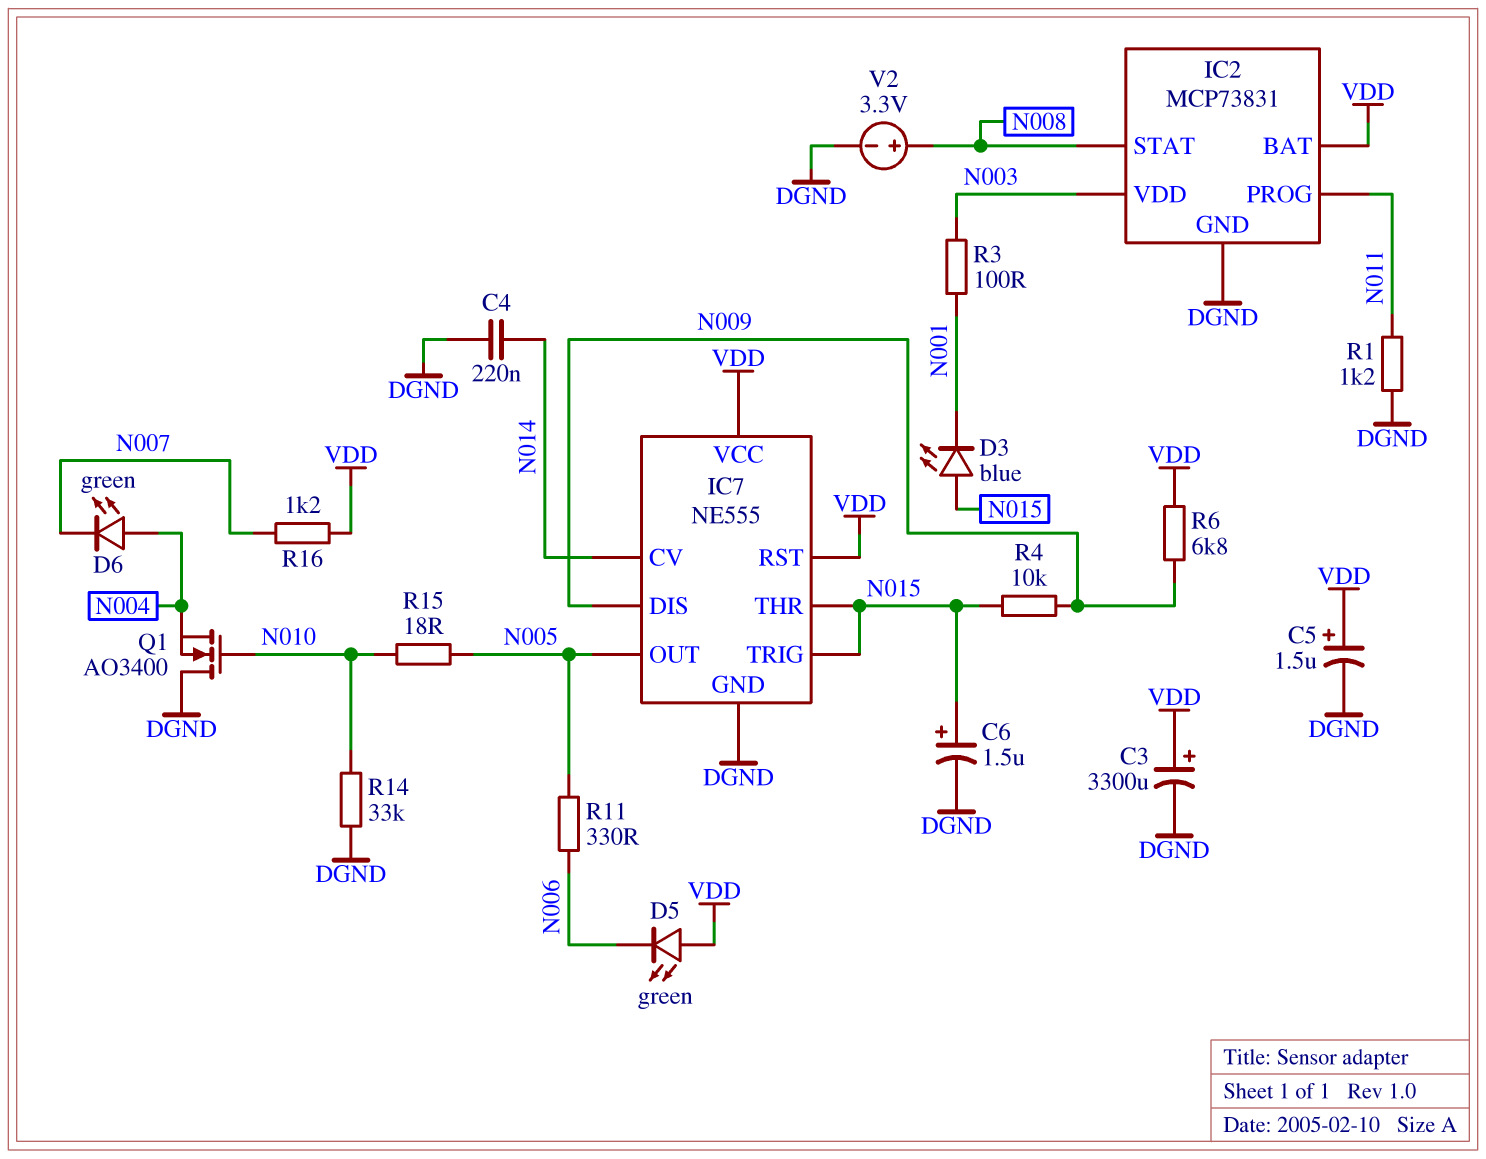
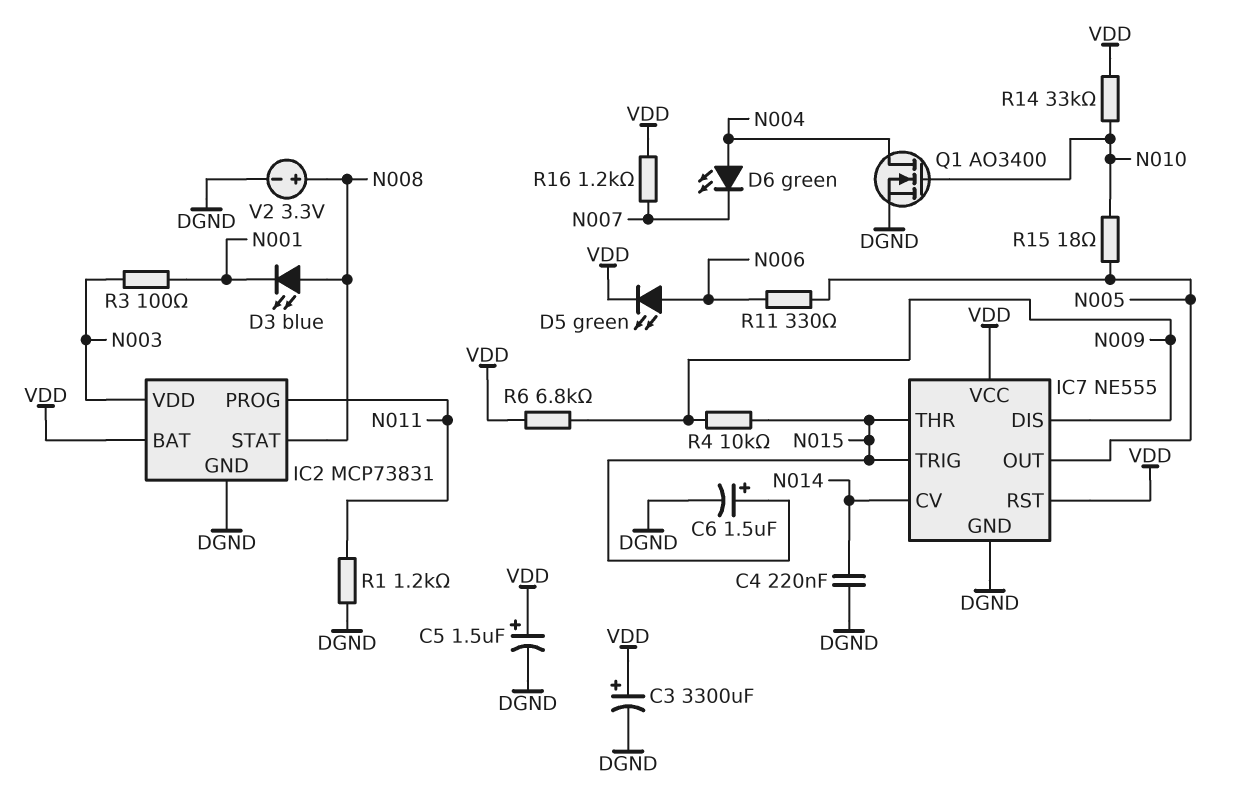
D3: LED blue (A N015, K N001) -> LED blue (A N008, K N001)
D5: LED green (A VDD, K N006) -> LED green (A N006, K VDD)
Q1: NMOS AO3400 (G N010, D DGND, S N004) -> NMOS AO3400 (G N010, D N004, S DGND)
R14: 33k (DGND, N010) -> 33k (N010, VDD)

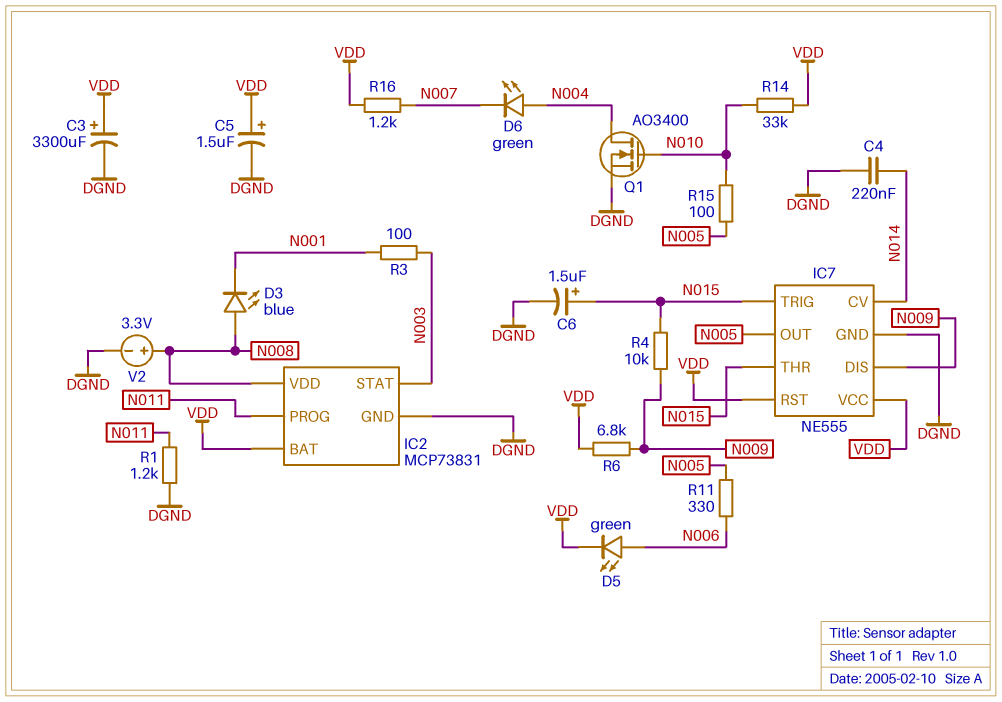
IC2 pin STAT: N008 -> N003
IC2 pin VDD: N003 -> N008
R15: 18 (N005, N010) -> 100 (N005, N010)

